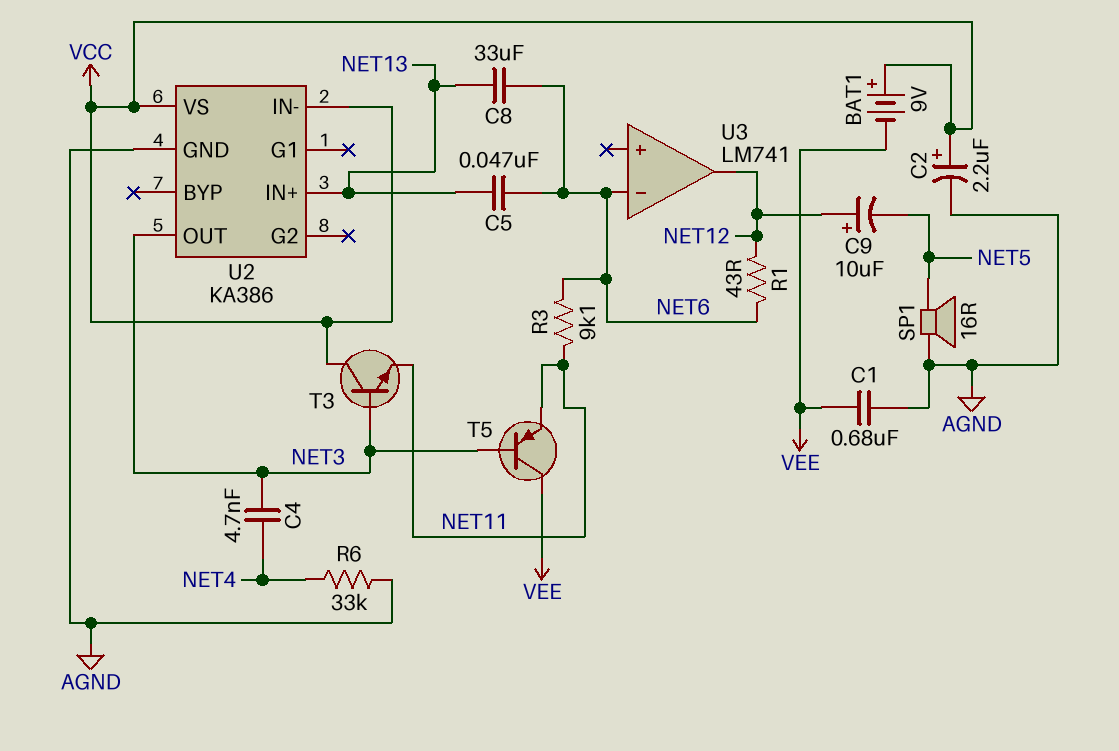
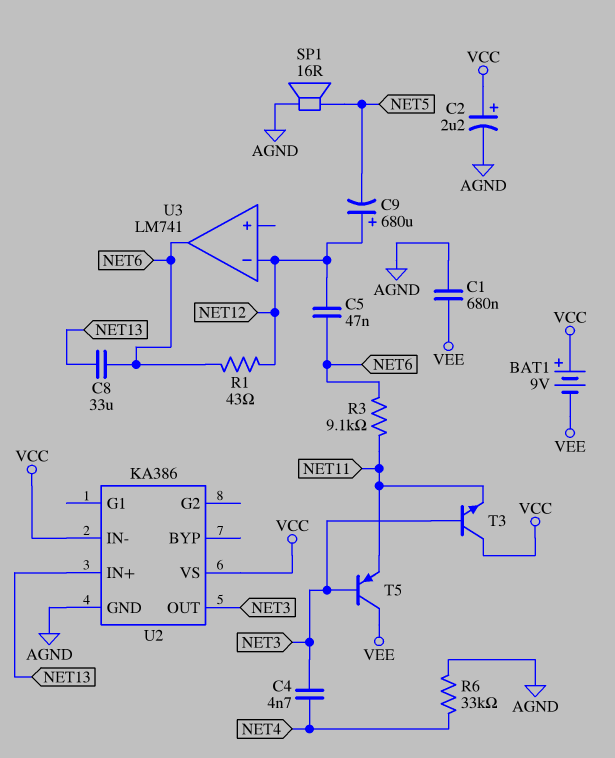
C5: 47nF (NET6, NET13) -> 47nF (NET6, NET12)
C9: 10uF (plus NET12, minus NET5) -> 680uF (plus NET12, minus NET5)
U3 pin in-: NET6 -> NET12
U3 pin out: NET12 -> NET6

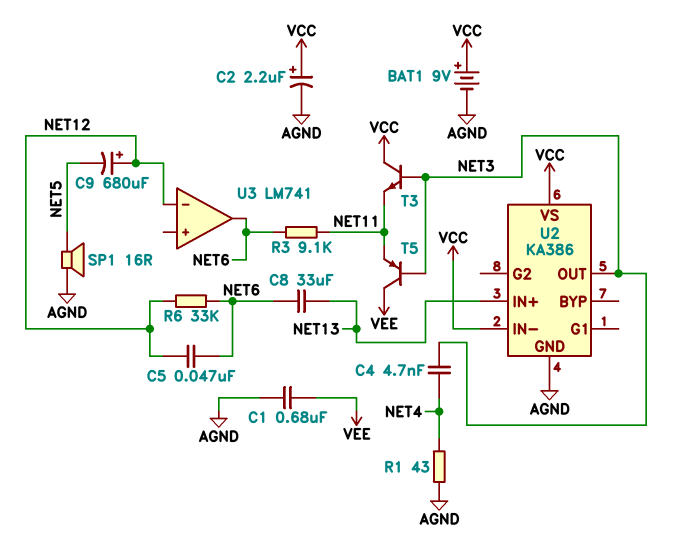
BAT1: 9V (plus VCC, minus VEE) -> 9V (plus VCC, minus AGND)
R1: 43 (NET6, NET12) -> 43 (AGND, NET4)
R6: 33k (AGND, NET4) -> 33k (NET6, NET12)

